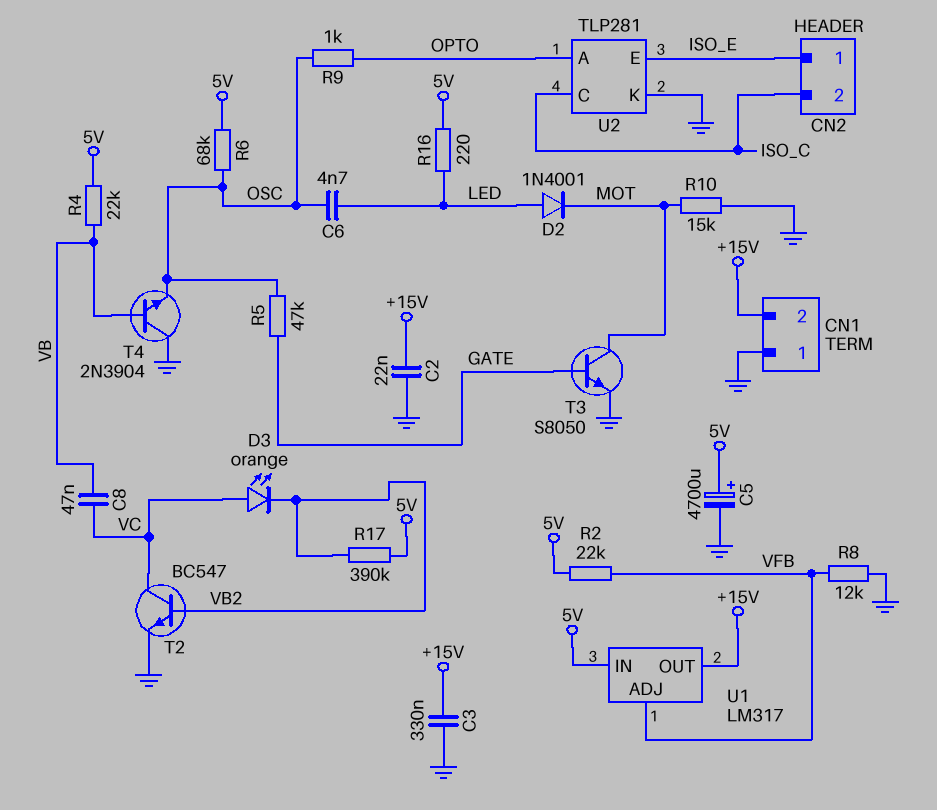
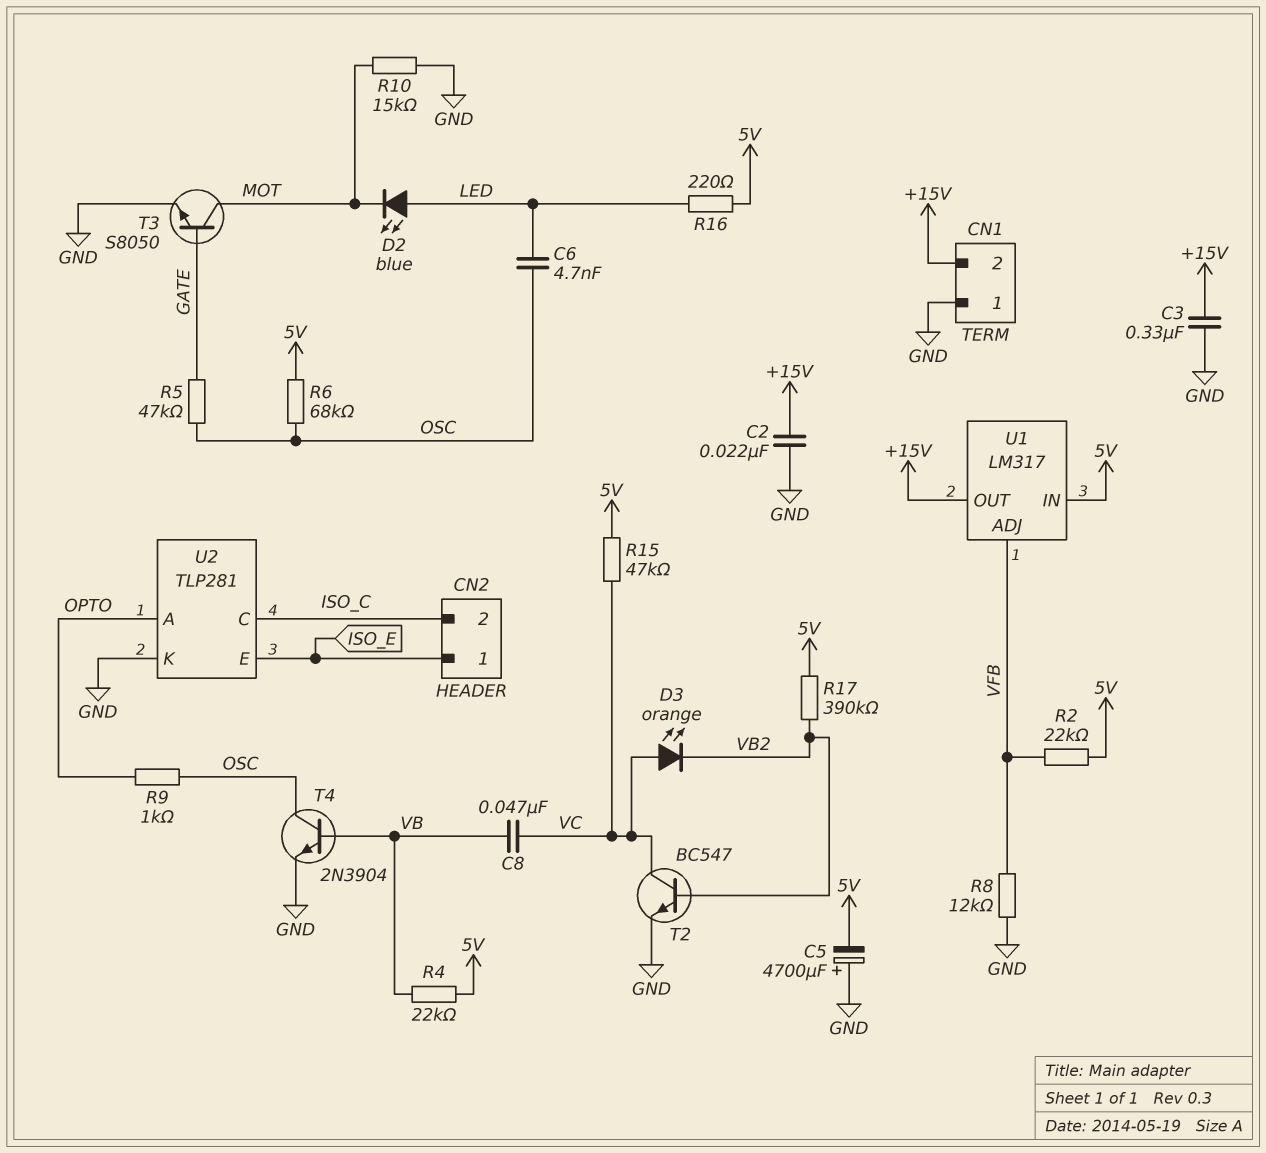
C5: 4700uF (plus 5V, minus GND) -> 4700uF (plus GND, minus 5V)
D2: diode 1N4001 (A LED, K MOT) -> LED blue (A LED, K MOT)
R15: none -> 47k (5V, VC)
T4: NPN 2N3904 (B VB, C GND, E OSC) -> NPN 2N3904 (B VB, C OSC, E GND)

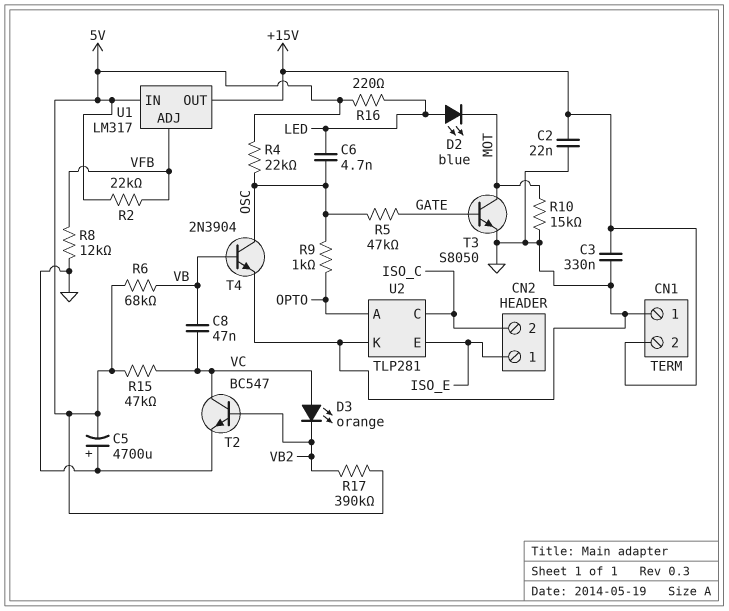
R4: 22k (5V, VB) -> 22k (5V, OSC)
R6: 68k (5V, OSC) -> 68k (5V, VB)

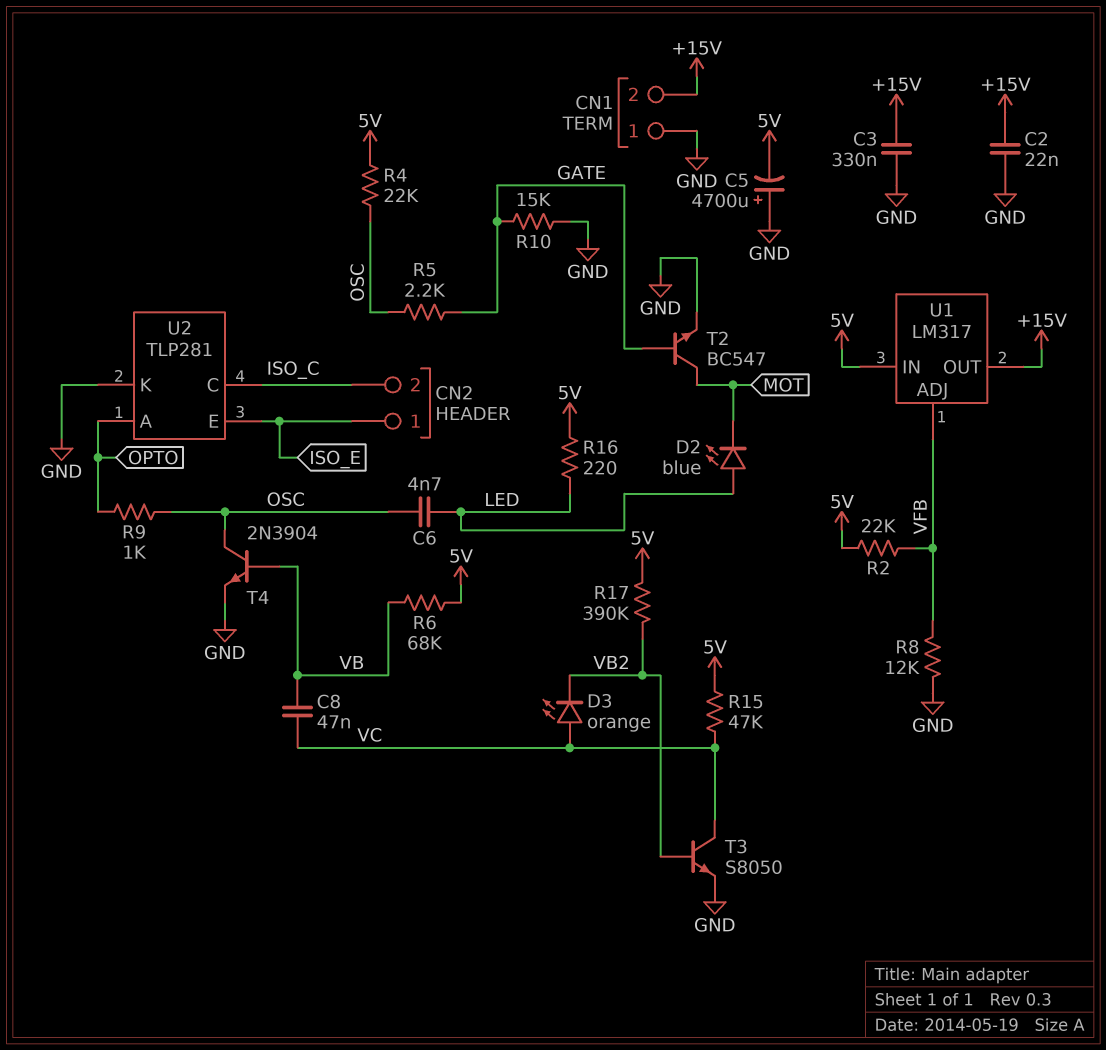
R5: 47k (GATE, OSC) -> 2.2k (GATE, OSC)
R10: 15k (GND, MOT) -> 15k (GATE, GND)
T2: NPN BC547 (B VB2, C VC, E GND) -> NPN BC547 (B GATE, C MOT, E GND)
T3: NPN S8050 (B GATE, C MOT, E GND) -> NPN S8050 (B VB2, C VC, E GND)

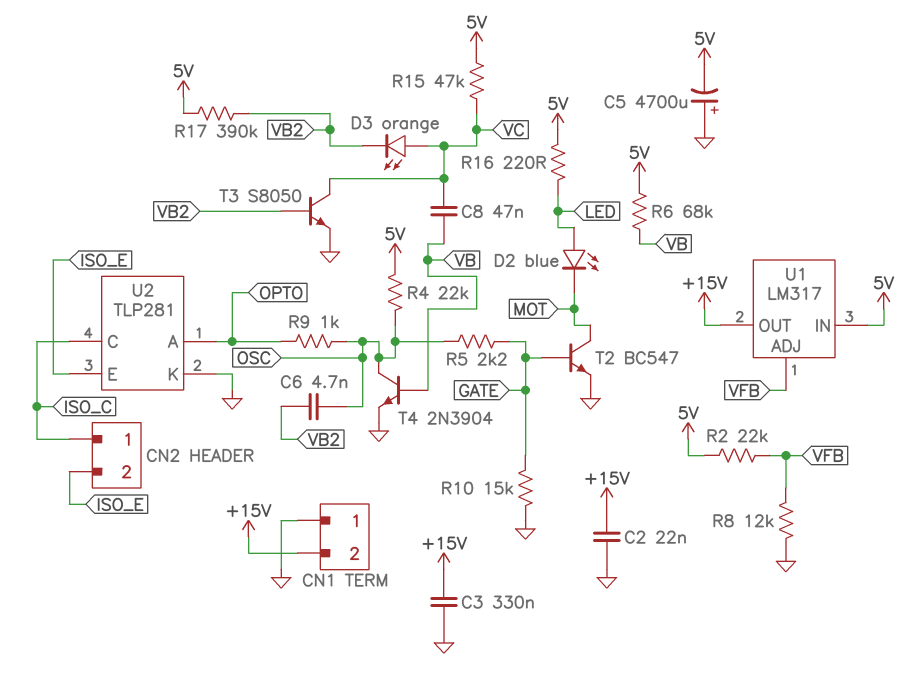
C6: 4.7nF (LED, OSC) -> 4.7nF (OSC, VB2)
CN2 pin 1: ISO_E -> ISO_C
CN2 pin 2: ISO_C -> ISO_E

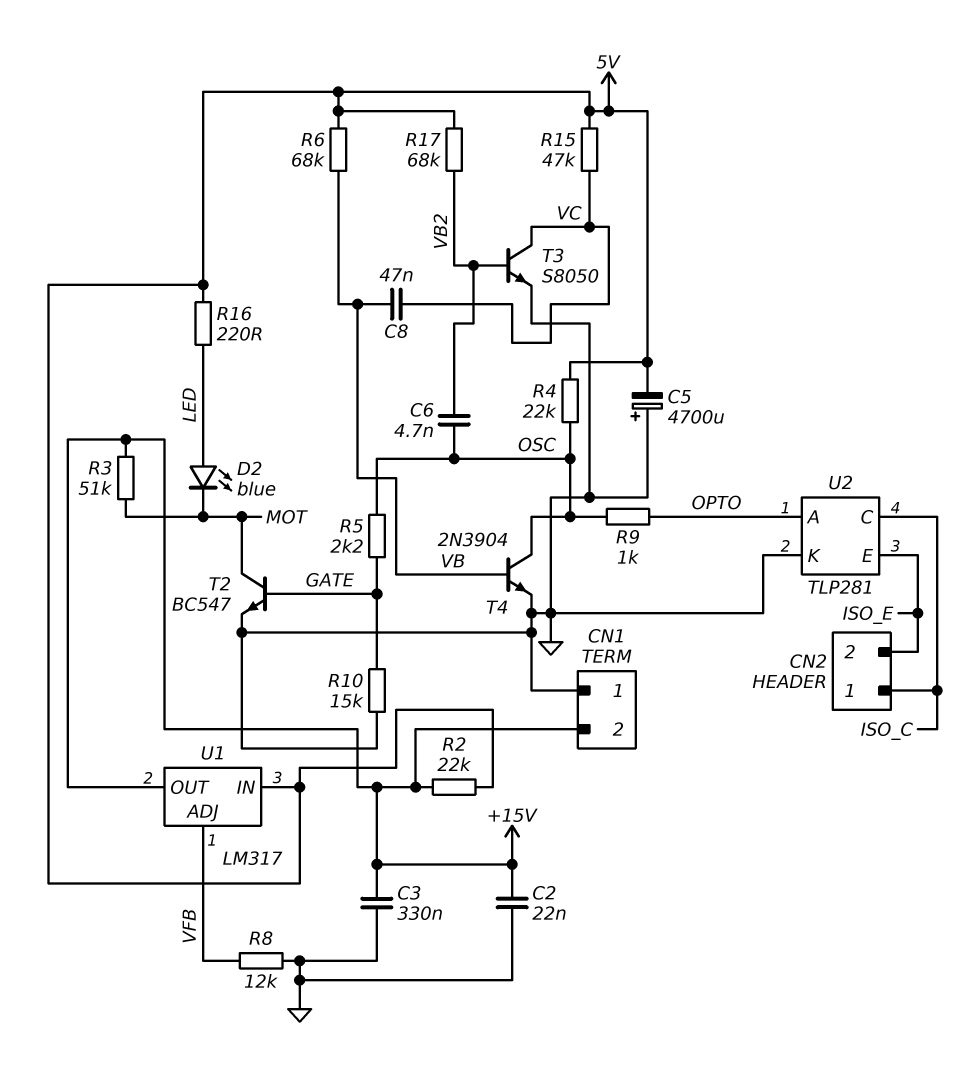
D3: LED orange (A VC, K VB2) -> none
R2: 22k (5V, VFB) -> 22k (+15V, 5V)
R3: none -> 51k (+15V, MOT)
R17: 390k (5V, VB2) -> 68k (5V, VB2)

